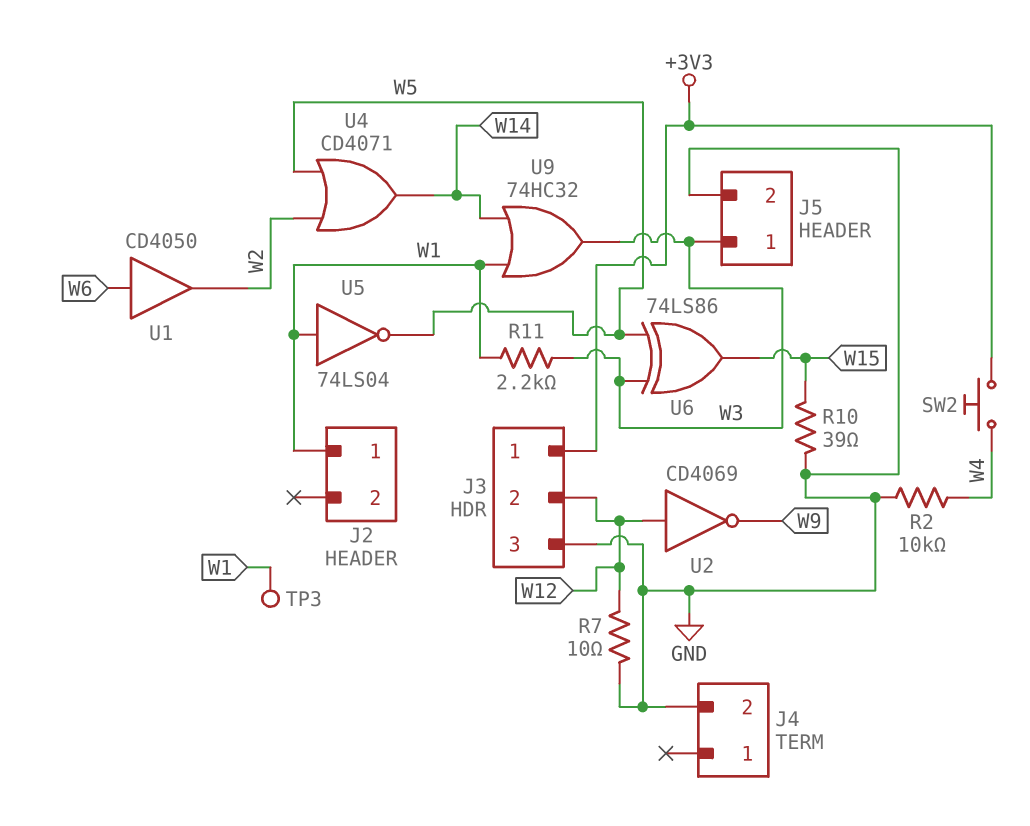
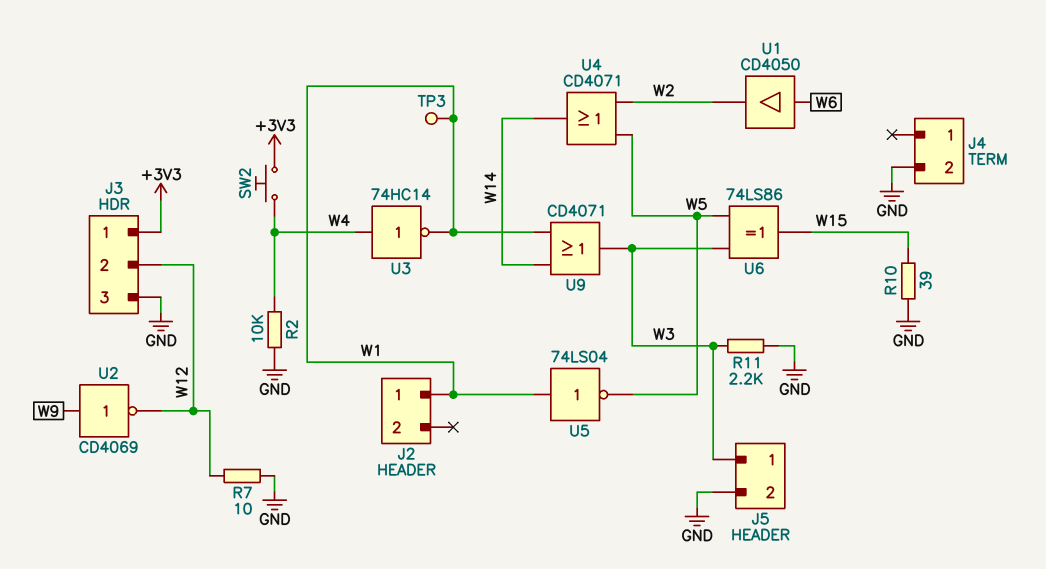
R11: 2.2k (W1, W3) -> 2.2k (GND, W3)
U2: NOT CD4069 (in W12, out W9) -> NOT CD4069 (in W9, out W12)
U3: none -> NOT 74HC14 (in W4, out W1)
U9: OR 74HC32 (in W1, in W14, out W3) -> OR CD4071 (in W1, in W14, out W3)

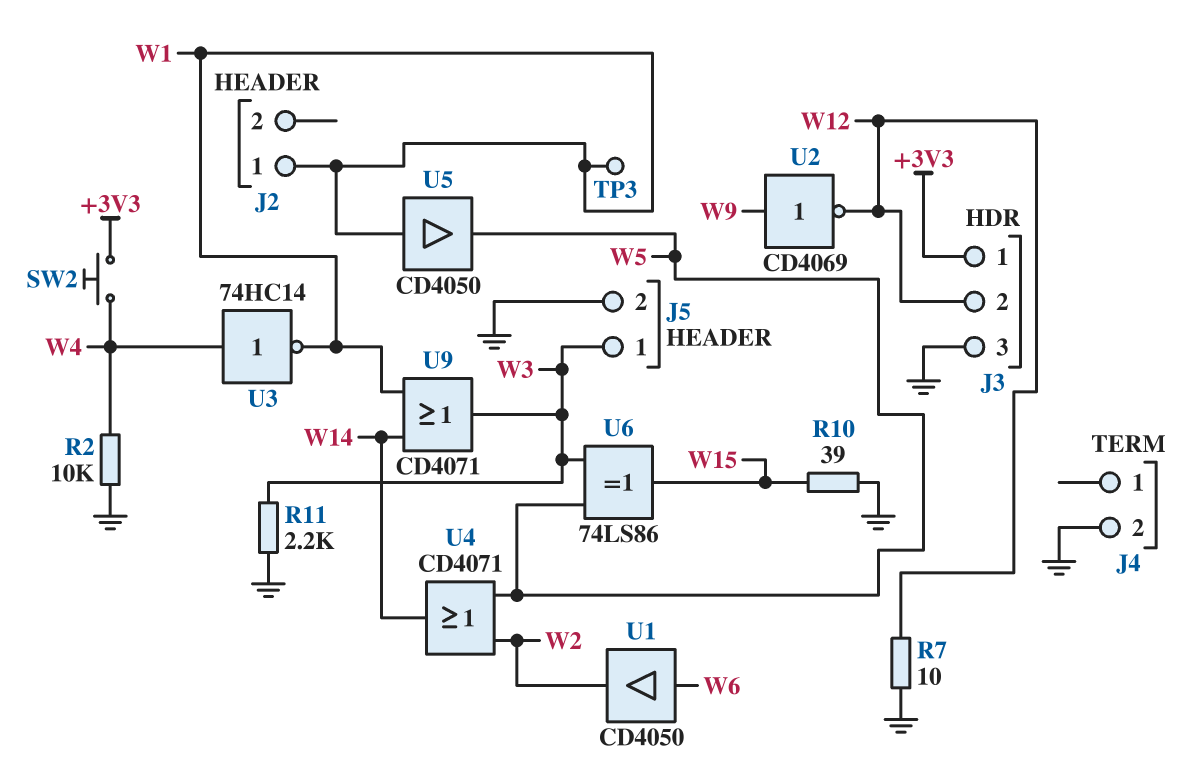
U5: NOT 74LS04 (in W1, out W5) -> buffer CD4050 (in W1, out W5)

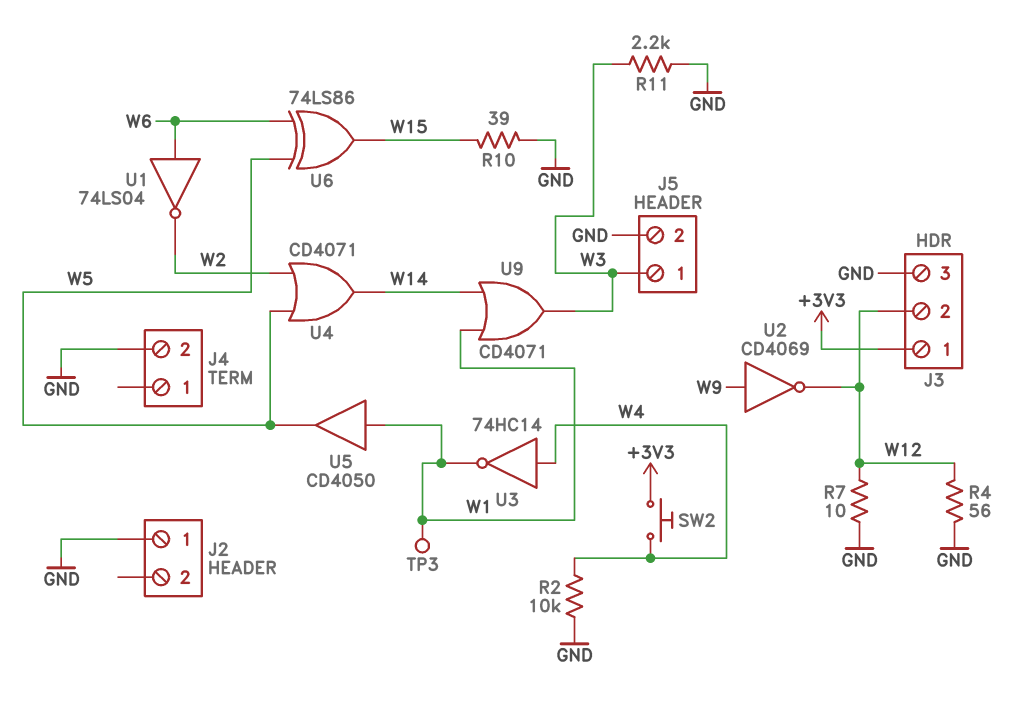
J2 pin 1: W1 -> GND
R4: none -> 56 (GND, W12)
U1: buffer CD4050 (in W6, out W2) -> NOT 74LS04 (in W6, out W2)
U6: XOR 74LS86 (in W3, in W5, out W15) -> XOR 74LS86 (in W5, in W6, out W15)

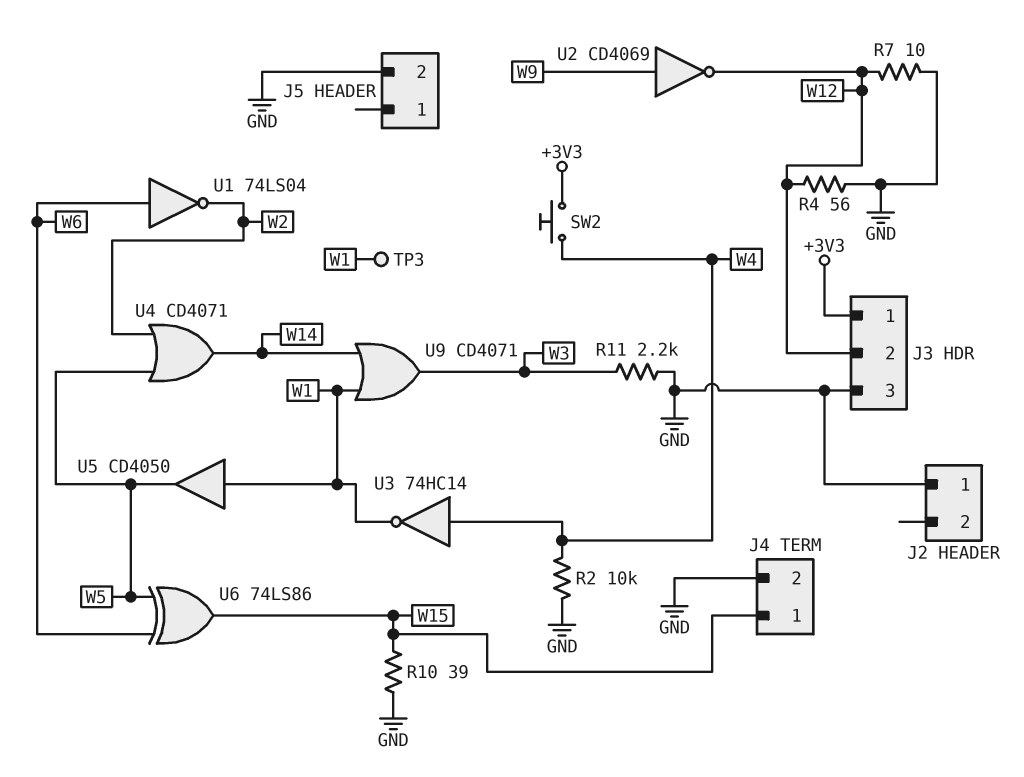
J4 pin 1: none -> W15
J5 pin 1: W3 -> none

